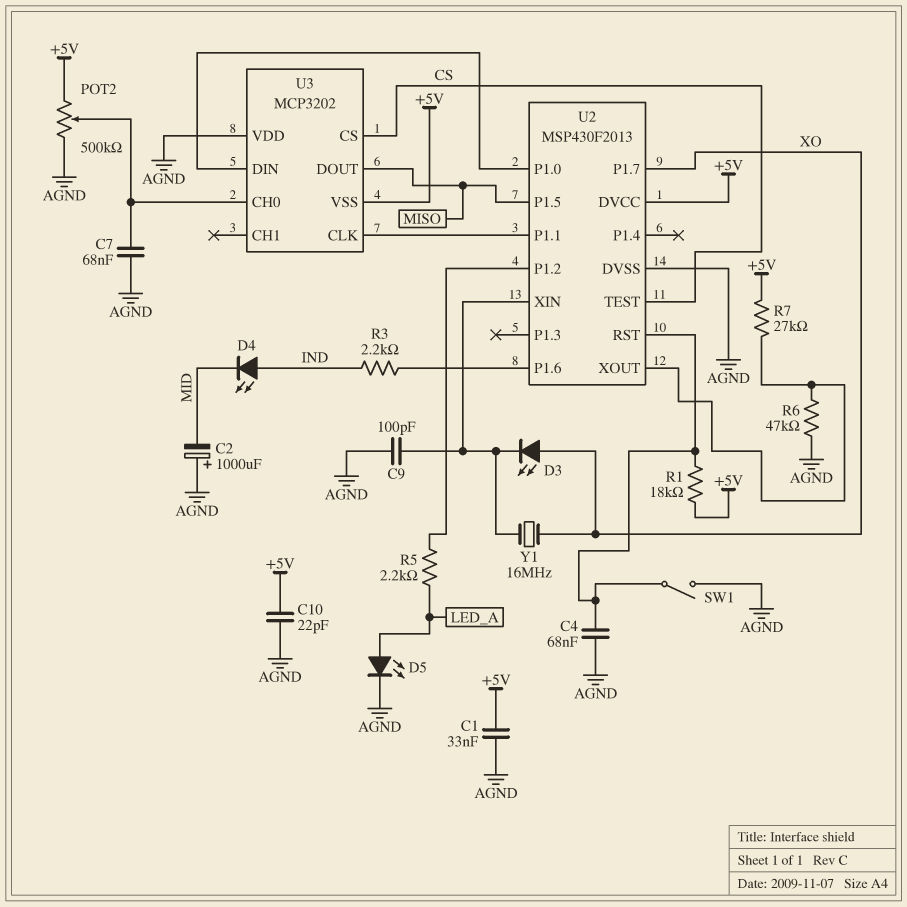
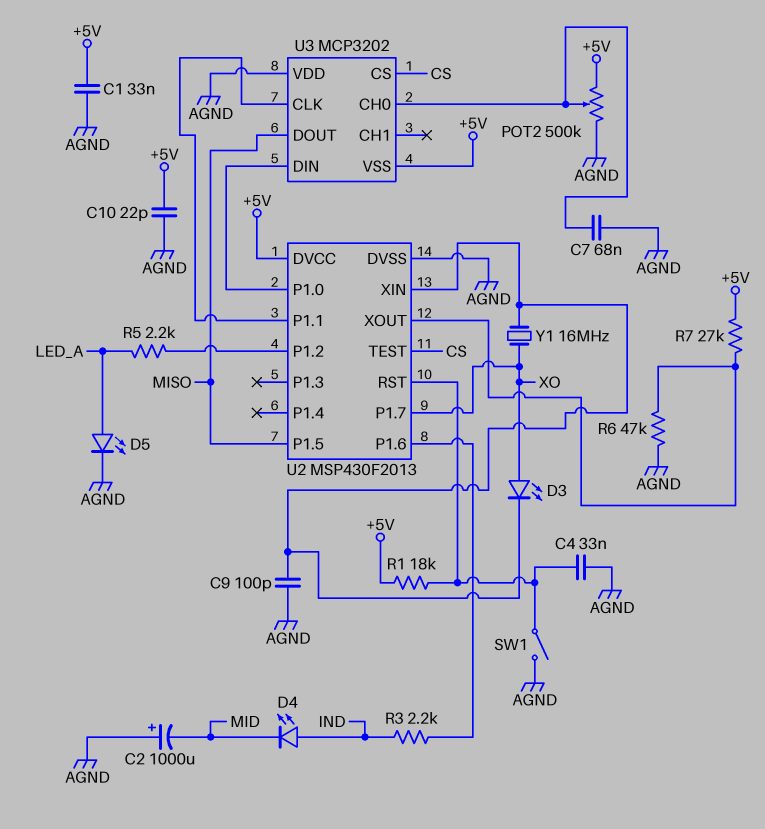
C4: 68nF (AGND, U2/RST) -> 33nF (AGND, U2/RST)

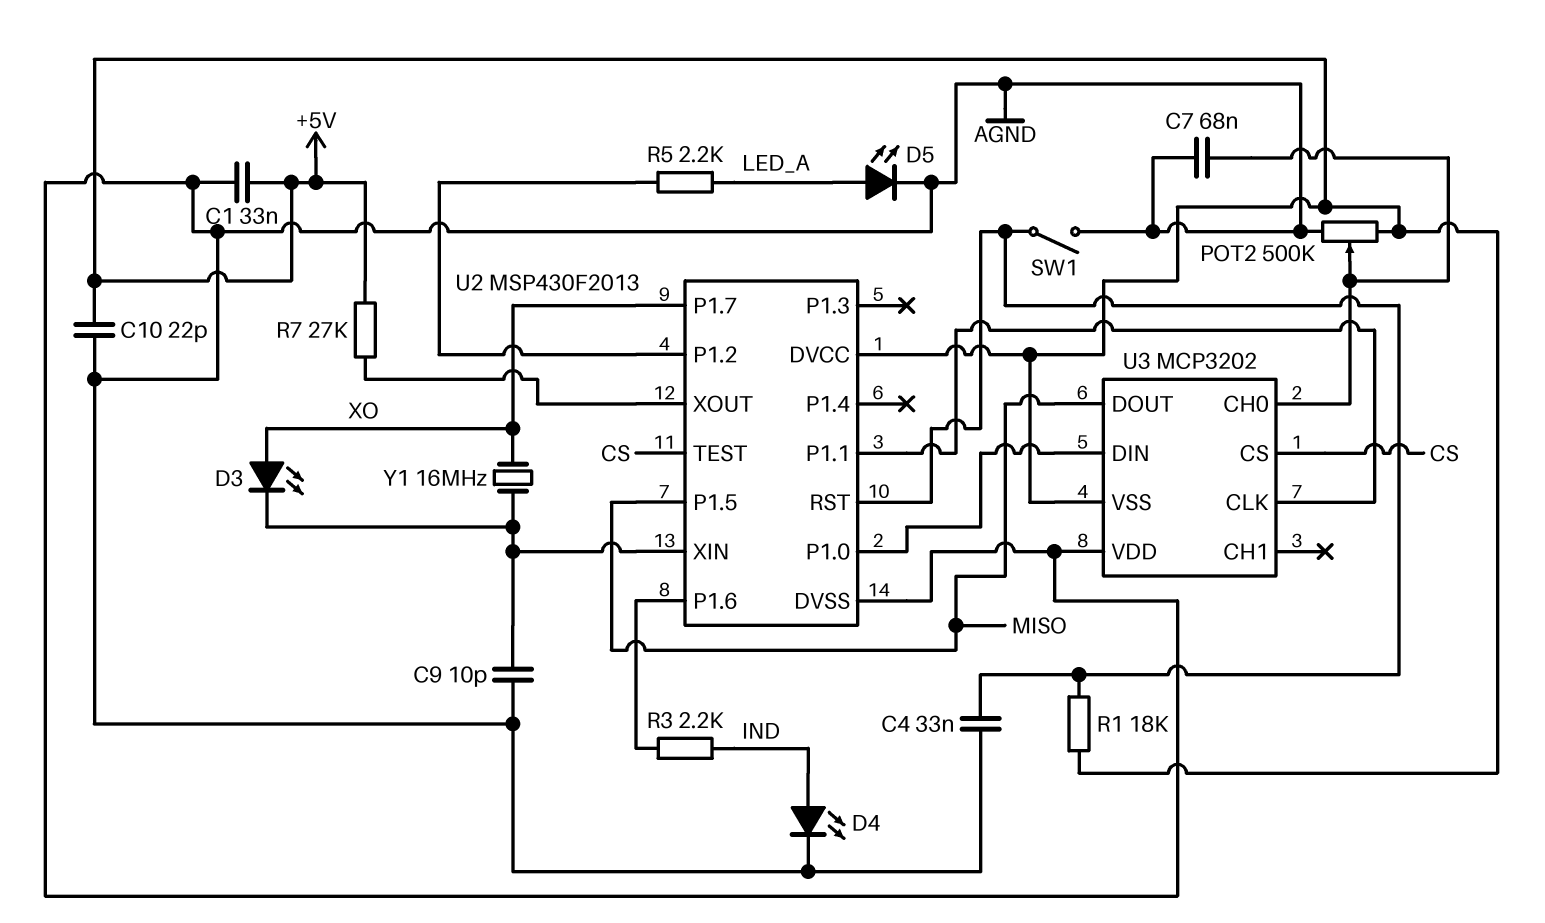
C2: 1000uF (plus AGND, minus MID) -> none
C9: 100pF (AGND, U2/XIN) -> 10pF (AGND, U2/XIN)
D4: LED (A IND, K MID) -> LED (A IND, K AGND)
R6: 47k (AGND, U2/XOUT) -> none

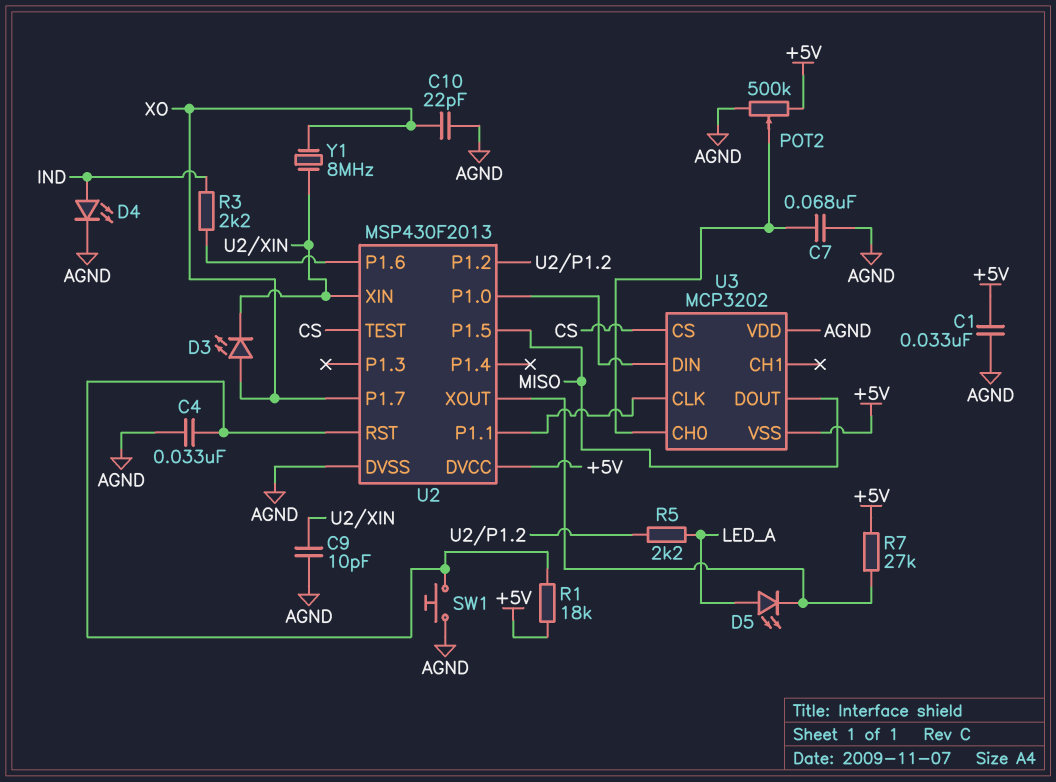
C10: 22pF (+5V, AGND) -> 22pF (AGND, XO)
D5: LED (A LED_A, K AGND) -> LED (A LED_A, K U2/XOUT)
SW1: switch (AGND, U2/RST) -> button (AGND, U2/RST)
Y1: 16MHz (U2/XIN, XO) -> 8MHz (U2/XIN, XO)

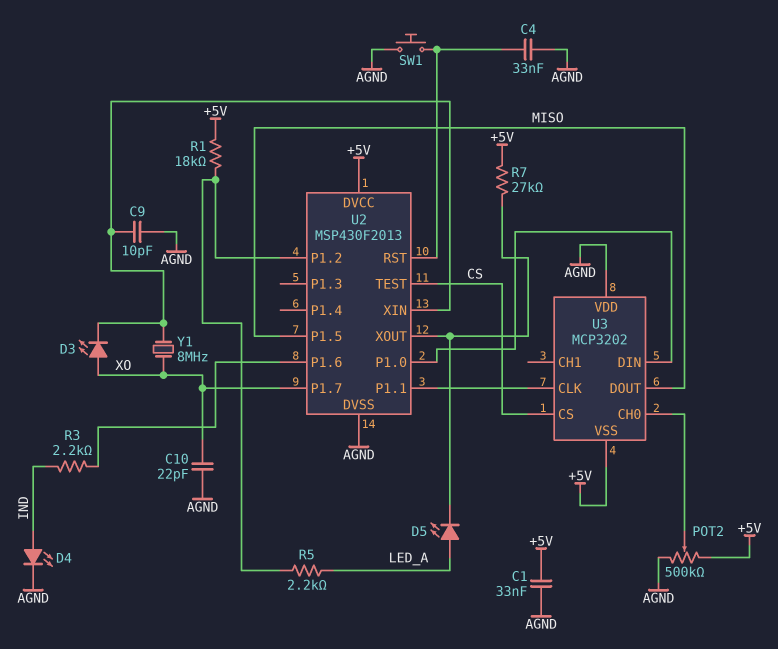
C7: 68nF (AGND, U3/CH0) -> none
R1: 18k (+5V, U2/RST) -> 18k (+5V, U2/P1.2)

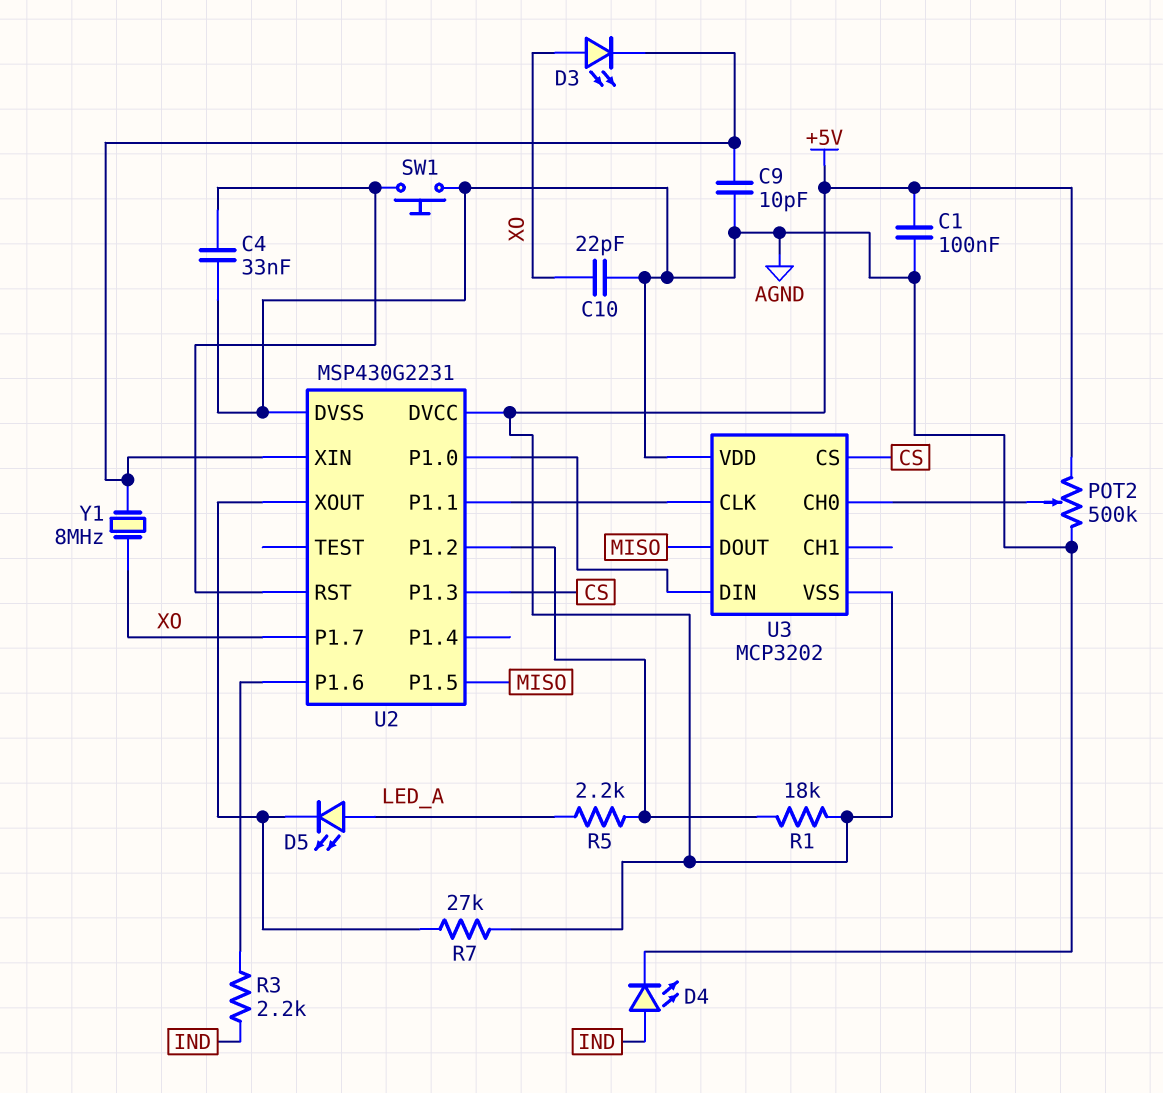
C1: 33nF (+5V, AGND) -> 100nF (+5V, AGND)
U2: MSP430F2013 -> MSP430G2231
U2 pin P1.3: none -> CS
U2 pin TEST: CS -> none

